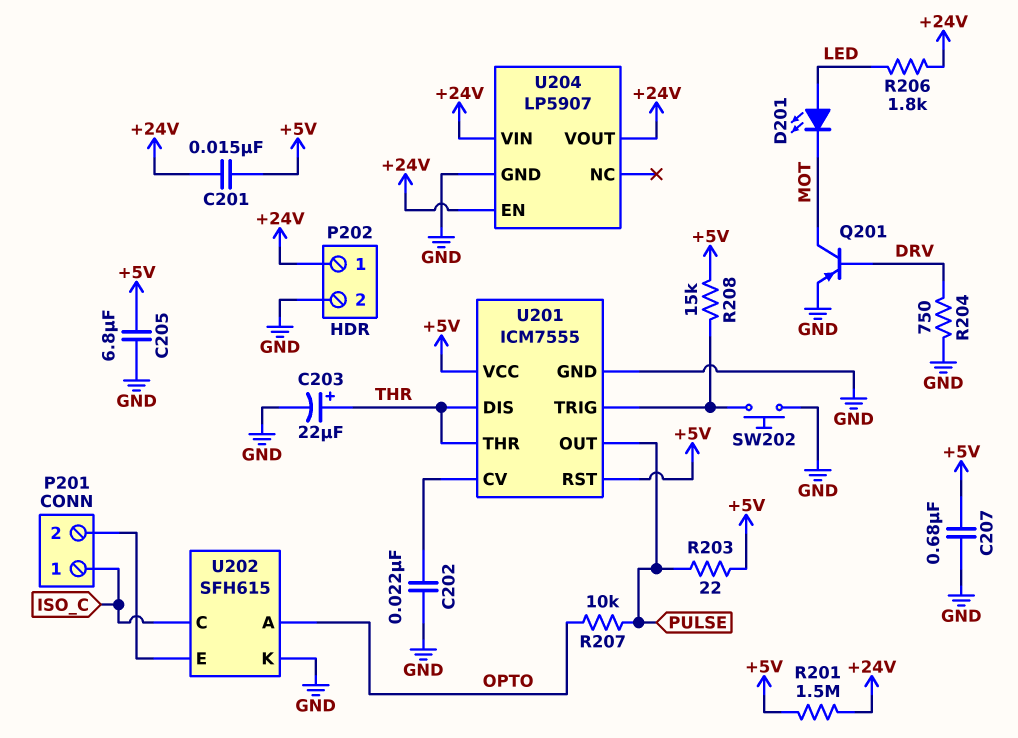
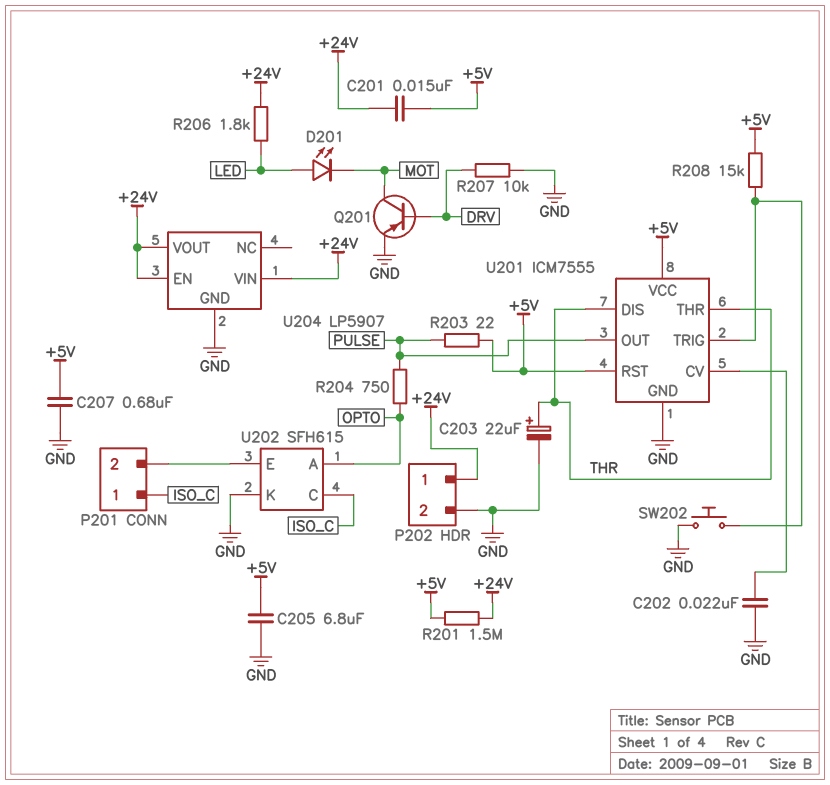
R204: 750 (DRV, GND) -> 750 (OPTO, PULSE)
R207: 10k (OPTO, PULSE) -> 10k (DRV, GND)

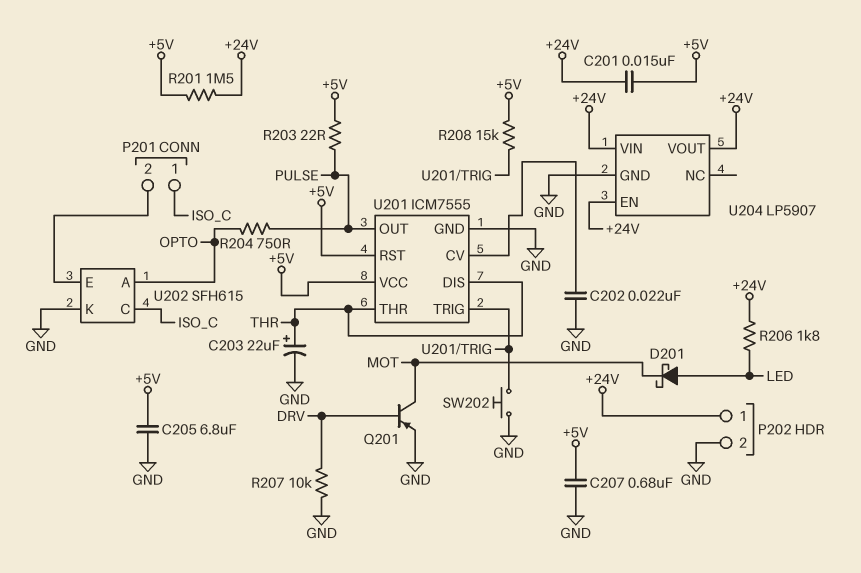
D201: LED (A LED, K MOT) -> schottky (A LED, K MOT)

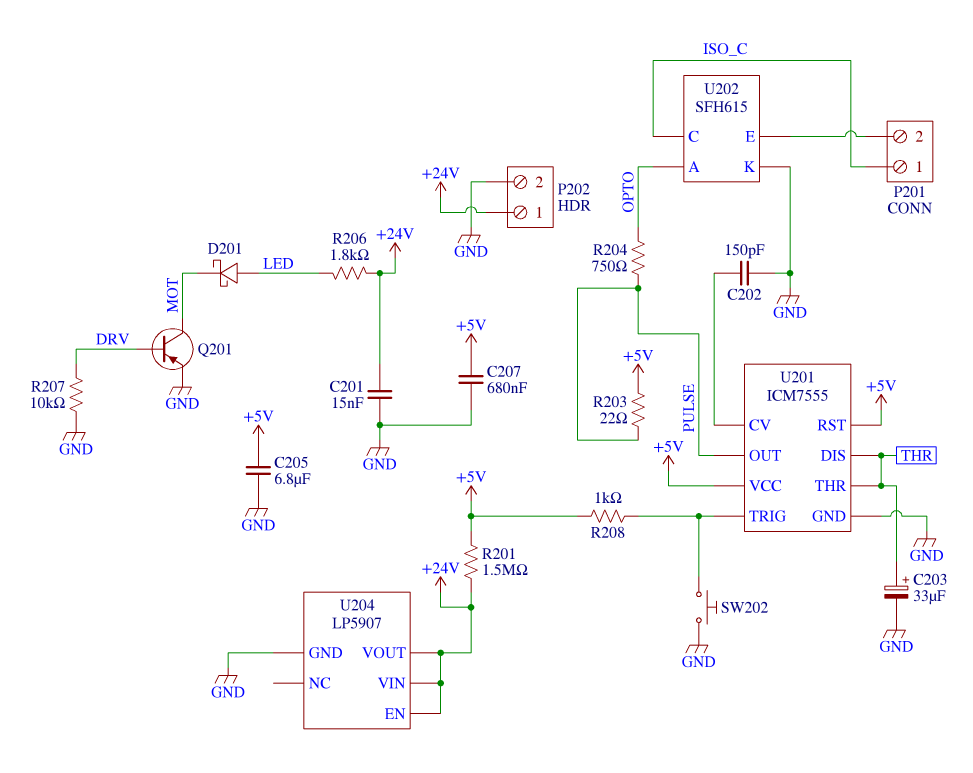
C201: 15nF (+5V, +24V) -> 15nF (+24V, GND)
C202: 22nF (GND, U201/CV) -> 150pF (GND, U201/CV)
C203: 22uF (plus THR, minus GND) -> 33uF (plus THR, minus GND)
R208: 15k (+5V, U201/TRIG) -> 1k (+5V, U201/TRIG)

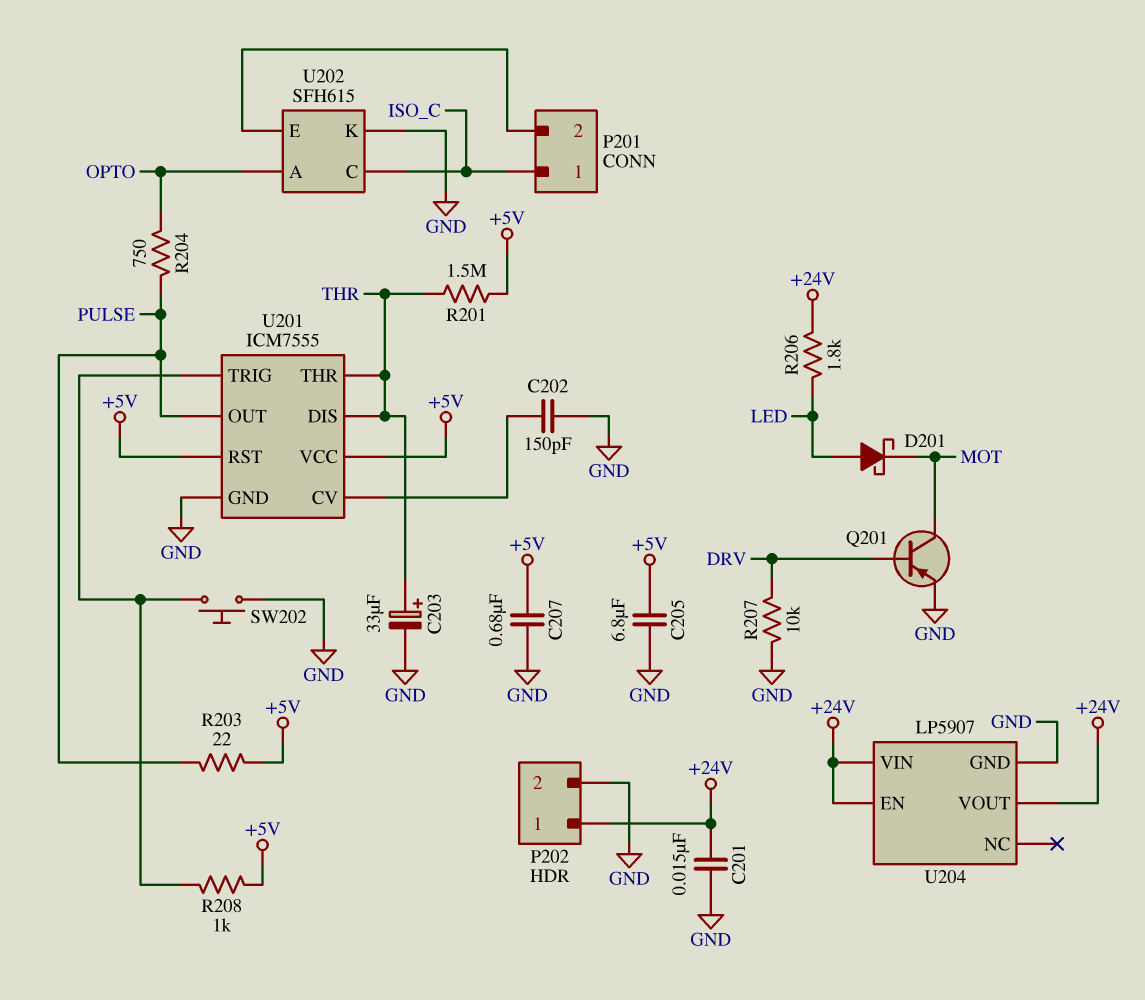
R201: 1.5M (+5V, +24V) -> 1.5M (+5V, THR)

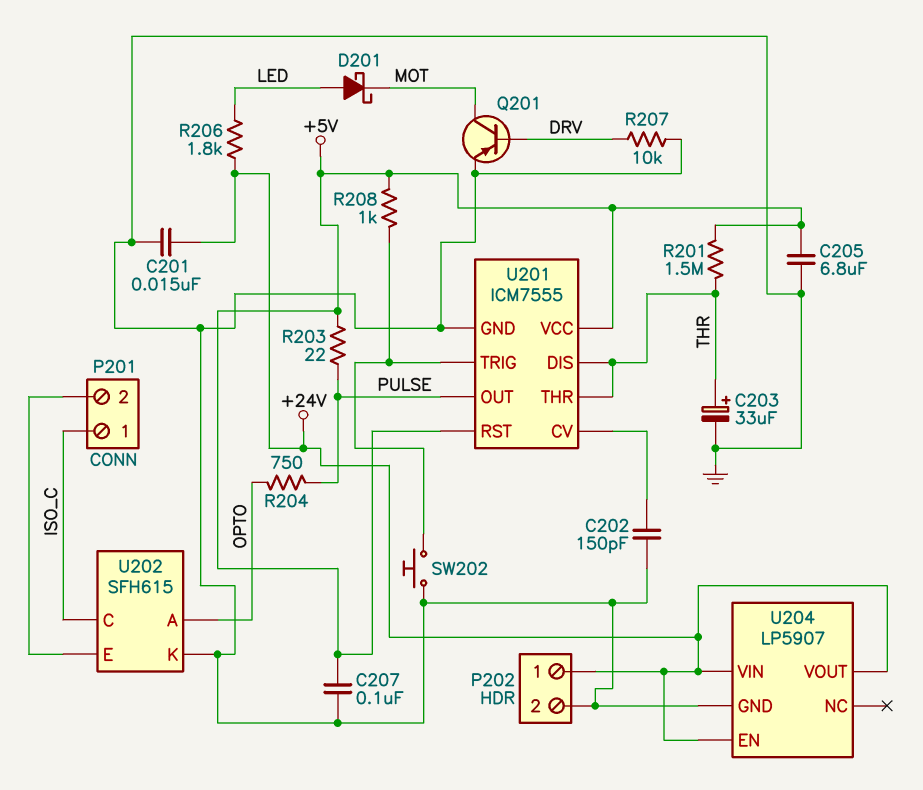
C207: 680nF (+5V, GND) -> 100nF (+5V, GND)

